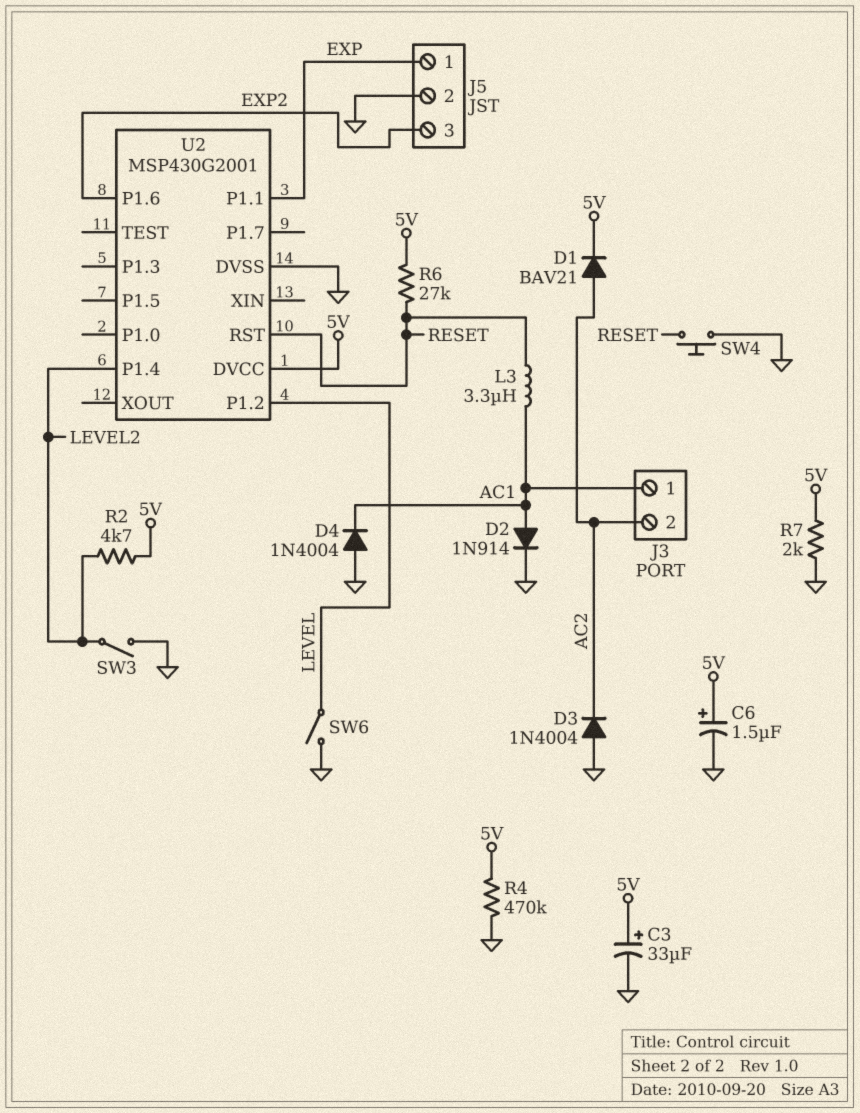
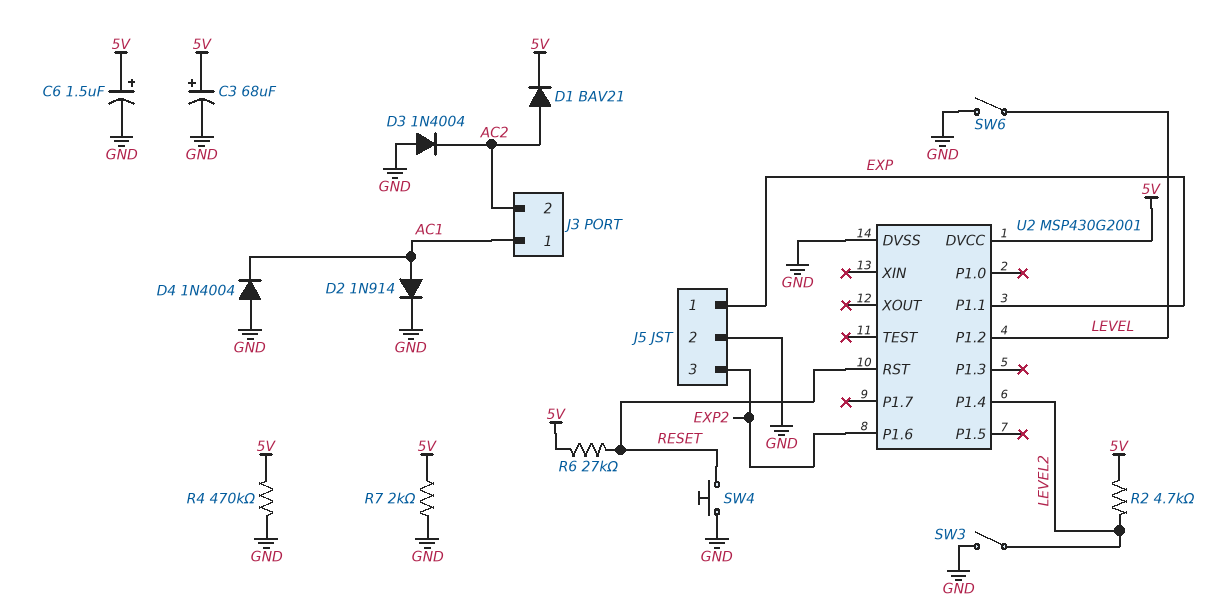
C3: 33uF (plus 5V, minus GND) -> 68uF (plus 5V, minus GND)
L3: 3.3uH (AC1, RESET) -> none

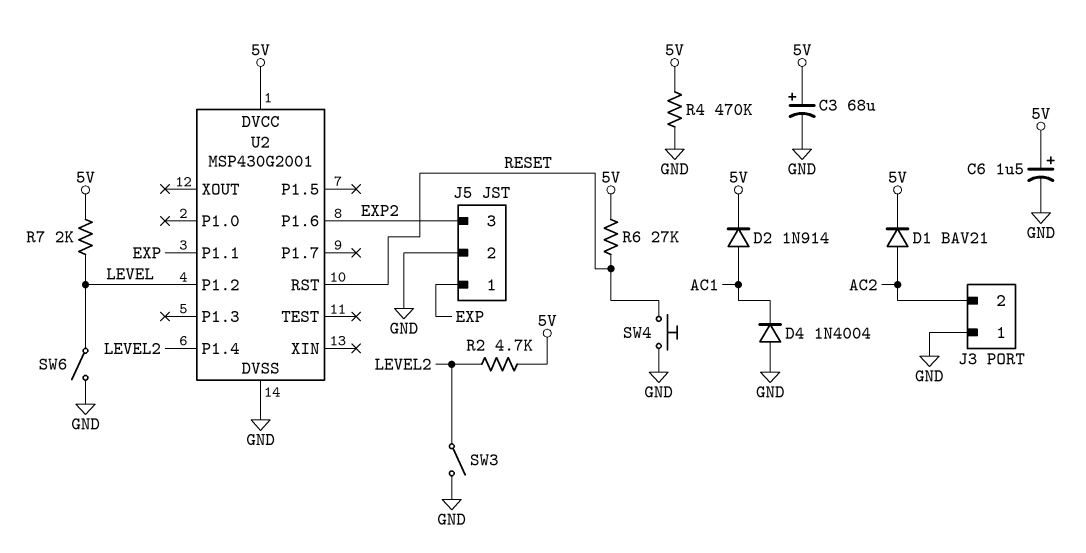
D2: diode 1N914 (A AC1, K GND) -> diode 1N914 (A AC1, K 5V)
D3: diode 1N4004 (A GND, K AC2) -> none
J3 pin 1: AC1 -> GND
R7: 2k (5V, GND) -> 2k (5V, LEVEL)

